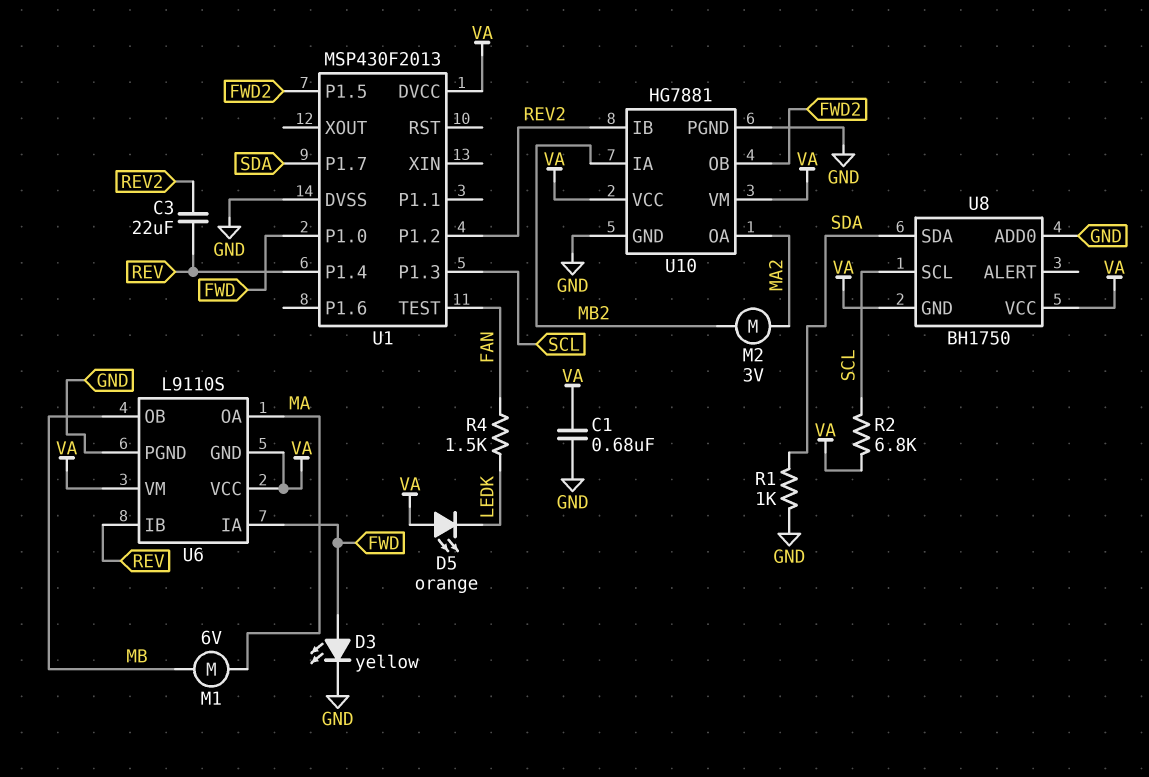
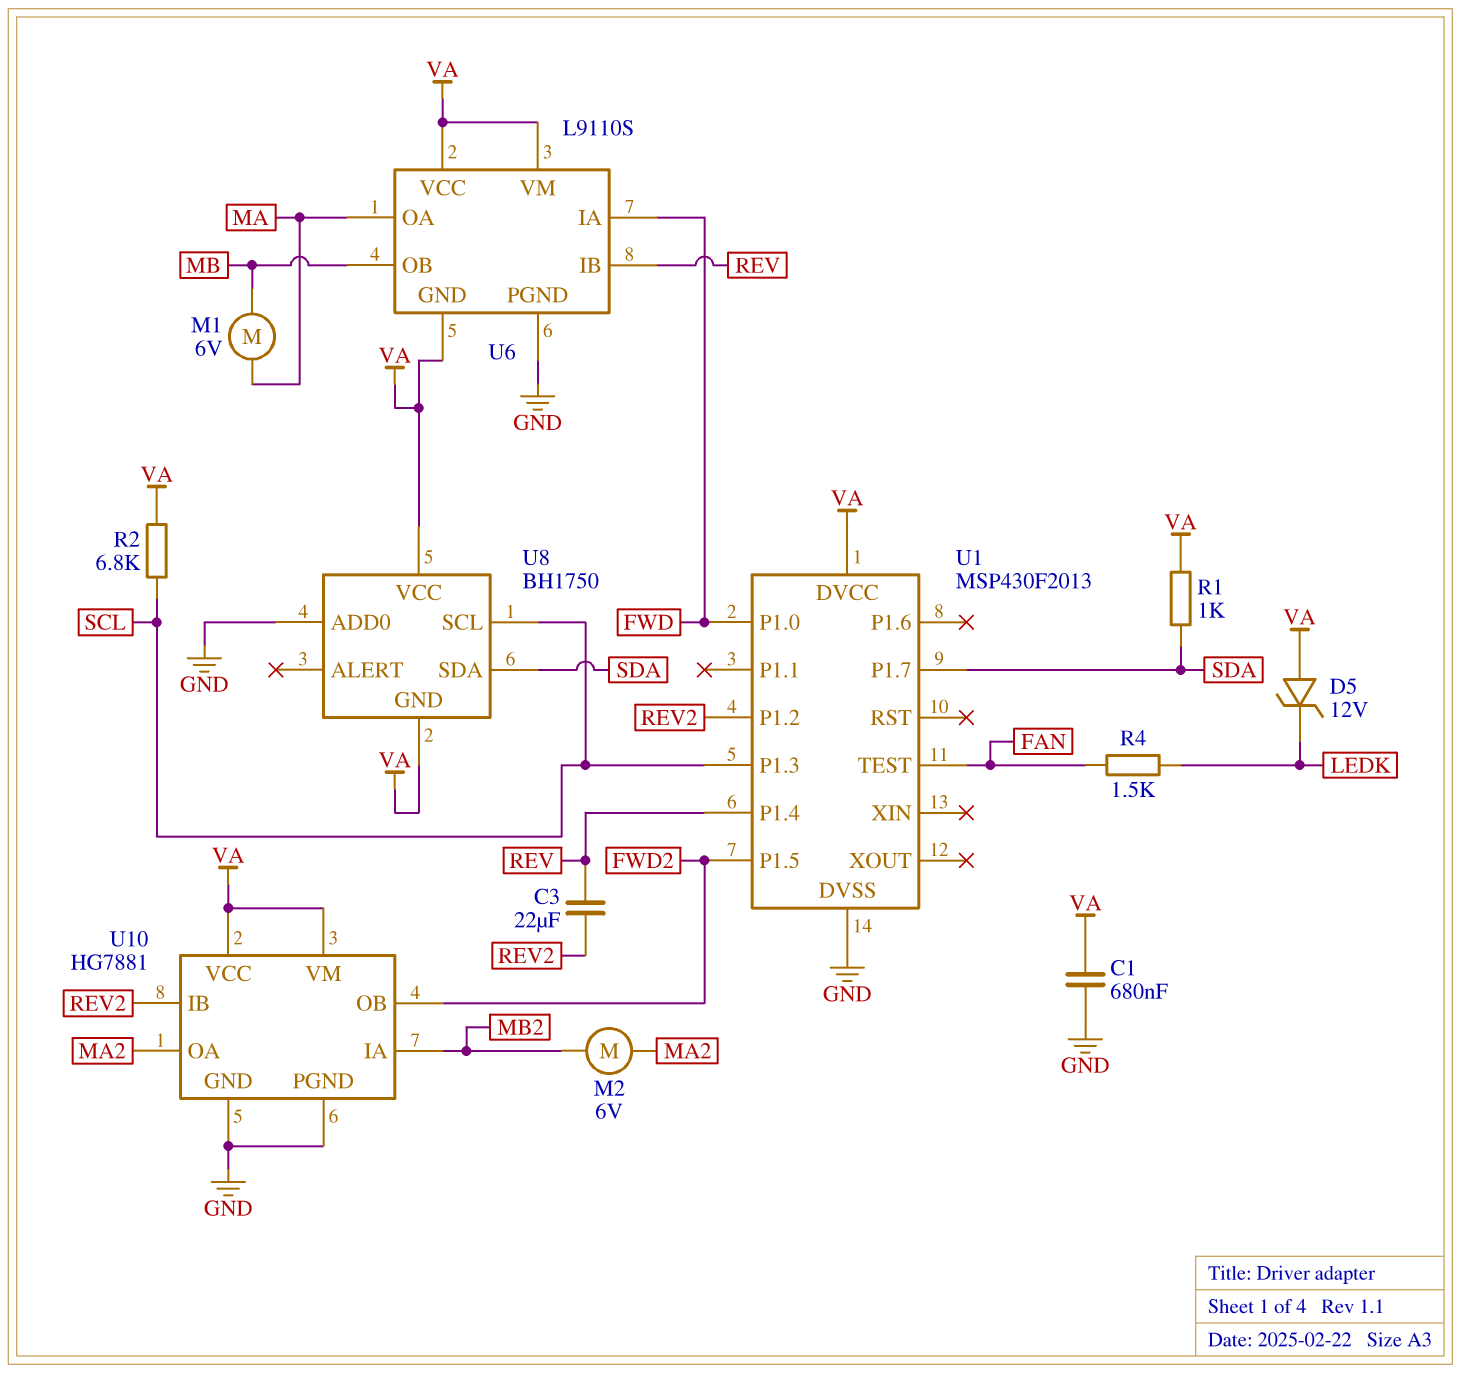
D3: LED yellow (A FWD, K GND) -> none
D5: LED orange (A VA, K LEDK) -> zener 12V (A VA, K LEDK)
M2: motor 3V (MA2, MB2) -> motor 6V (MA2, MB2)
R1: 1k (GND, SDA) -> 1k (SDA, VA)

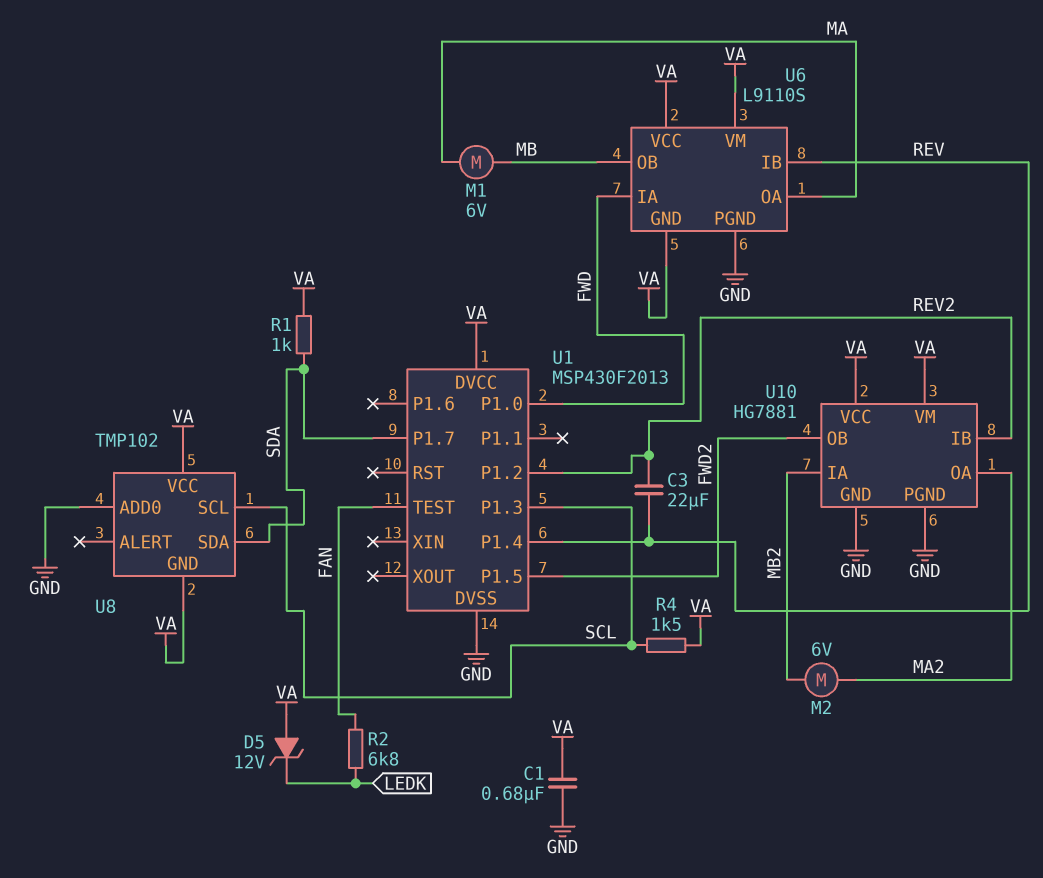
R2: 6.8k (SCL, VA) -> 6.8k (FAN, LEDK)
R4: 1.5k (FAN, LEDK) -> 1.5k (SCL, VA)
U8: BH1750 -> TMP102

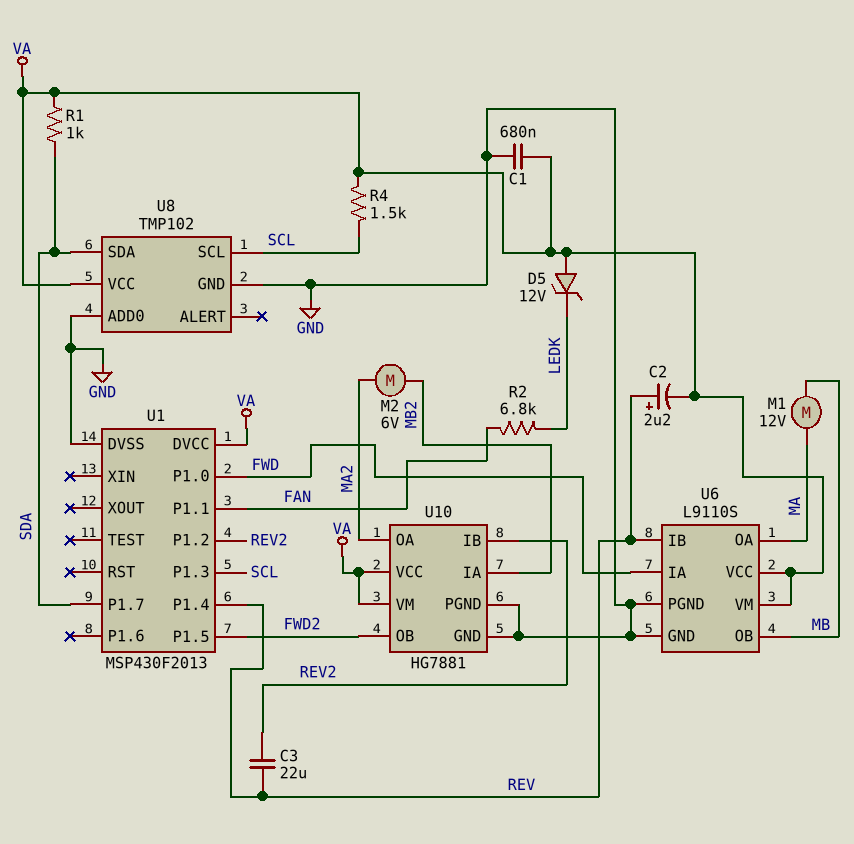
C2: none -> 2.2uF (plus REV, minus VA)
M1: motor 6V (MA, MB) -> motor 12V (MA, MB)
U1 pin P1.1: none -> FAN
U1 pin TEST: FAN -> none
U6 pin GND: VA -> GND
U8 pin GND: VA -> GND

